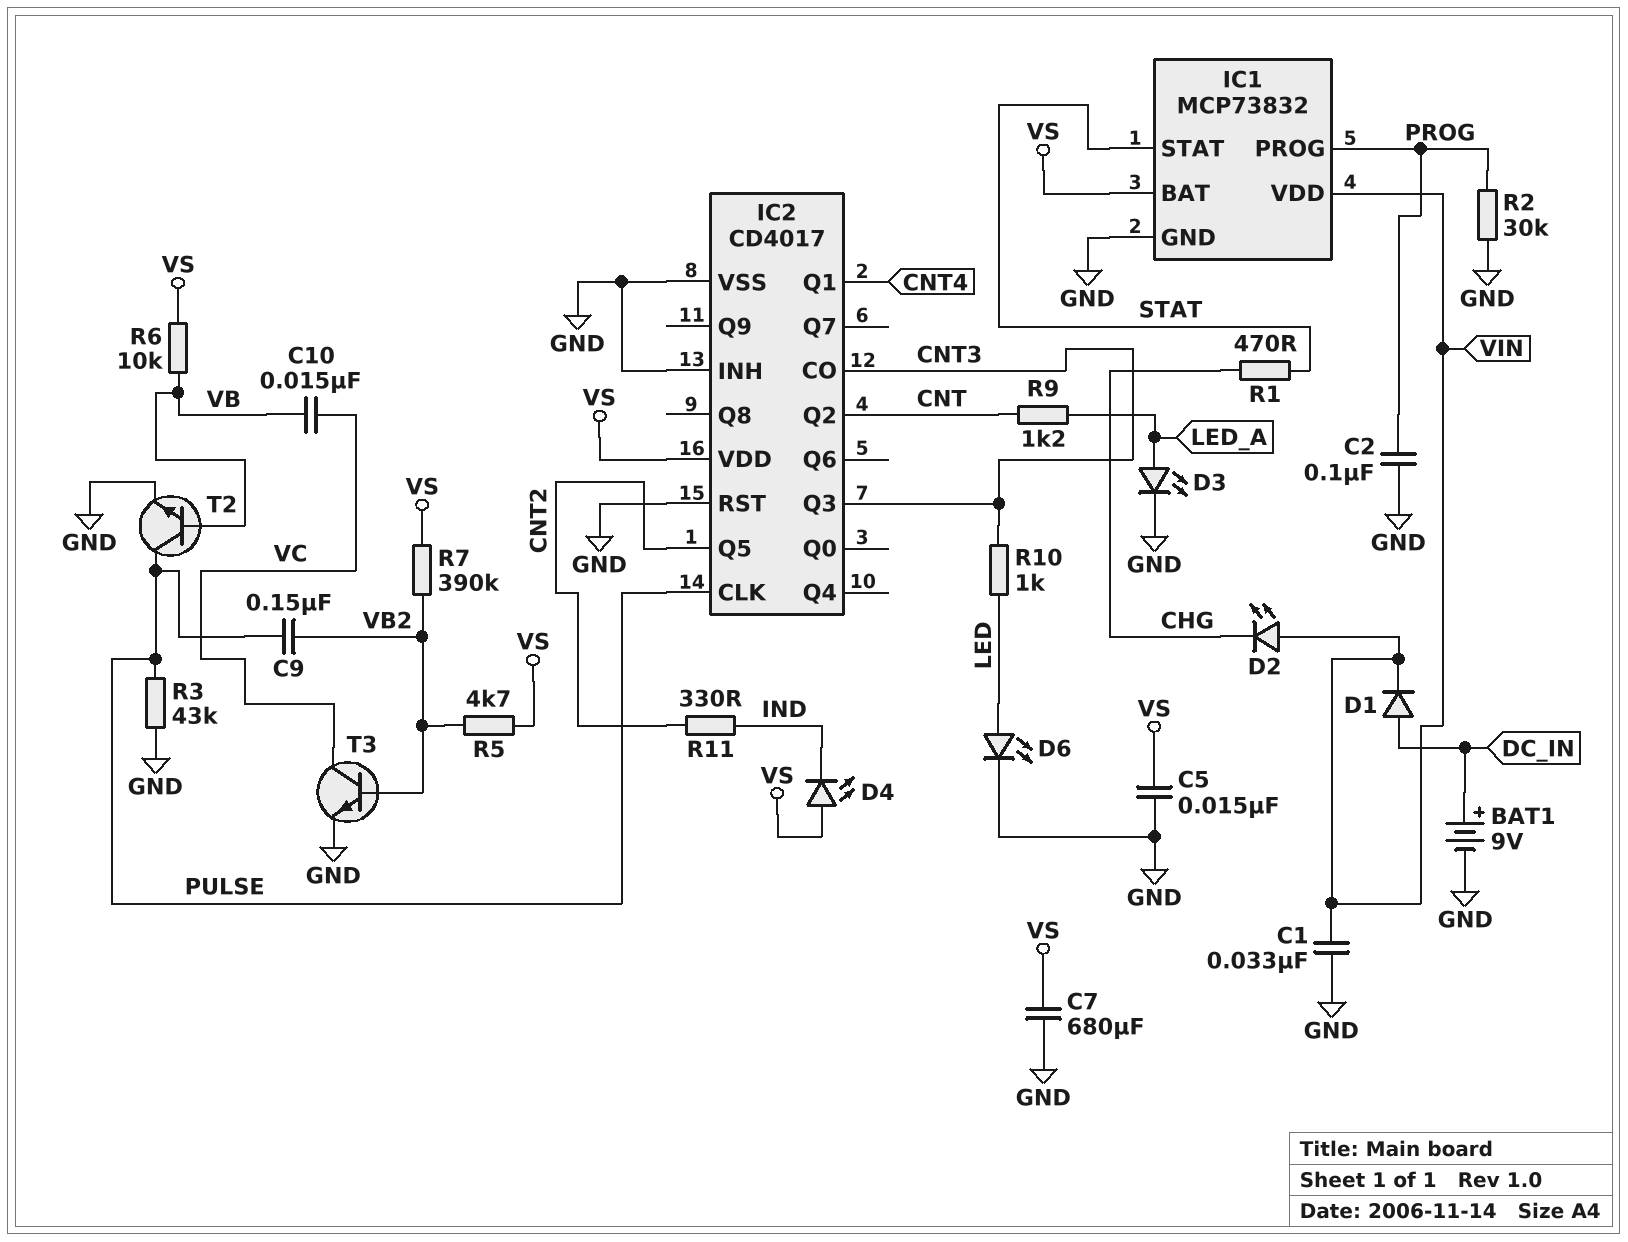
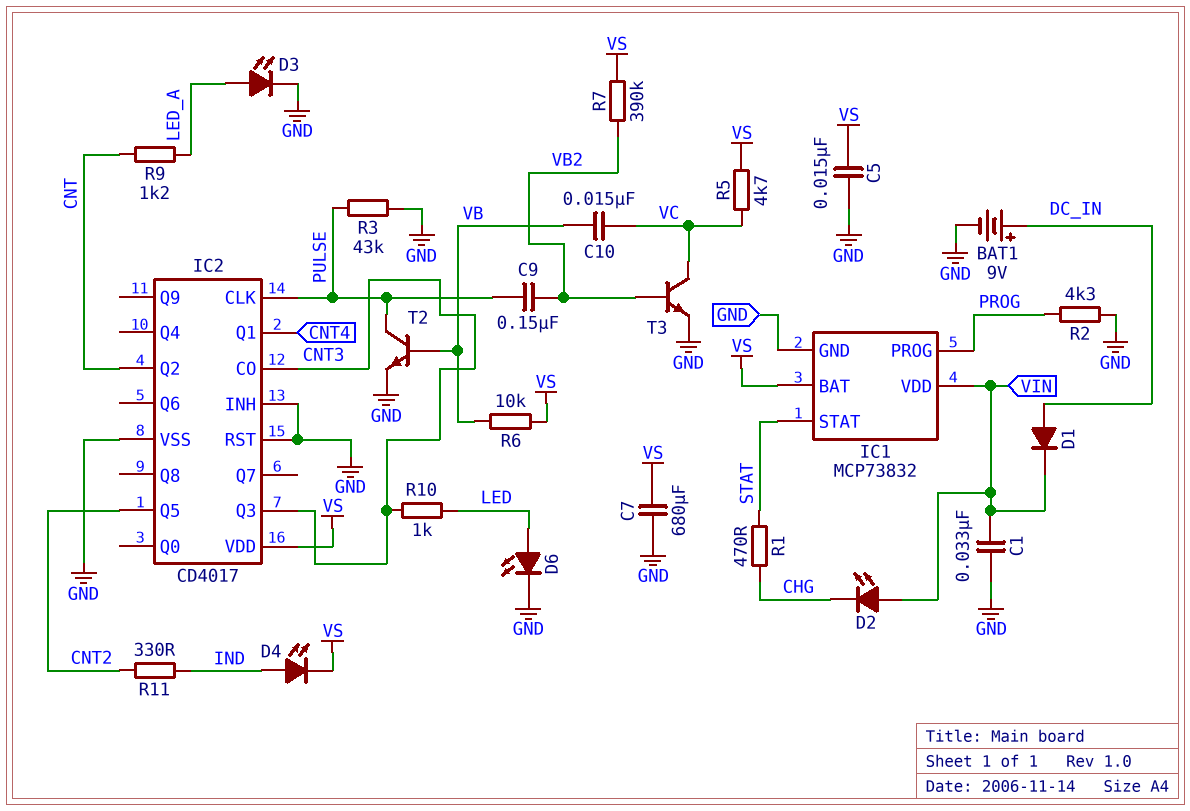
C2: 100nF (GND, PROG) -> none
D4: LED (A VS, K IND) -> LED (A IND, K VS)
R2: 30k (GND, PROG) -> 4.3k (GND, PROG)
R5: 4.7k (VB2, VS) -> 4.7k (VC, VS)

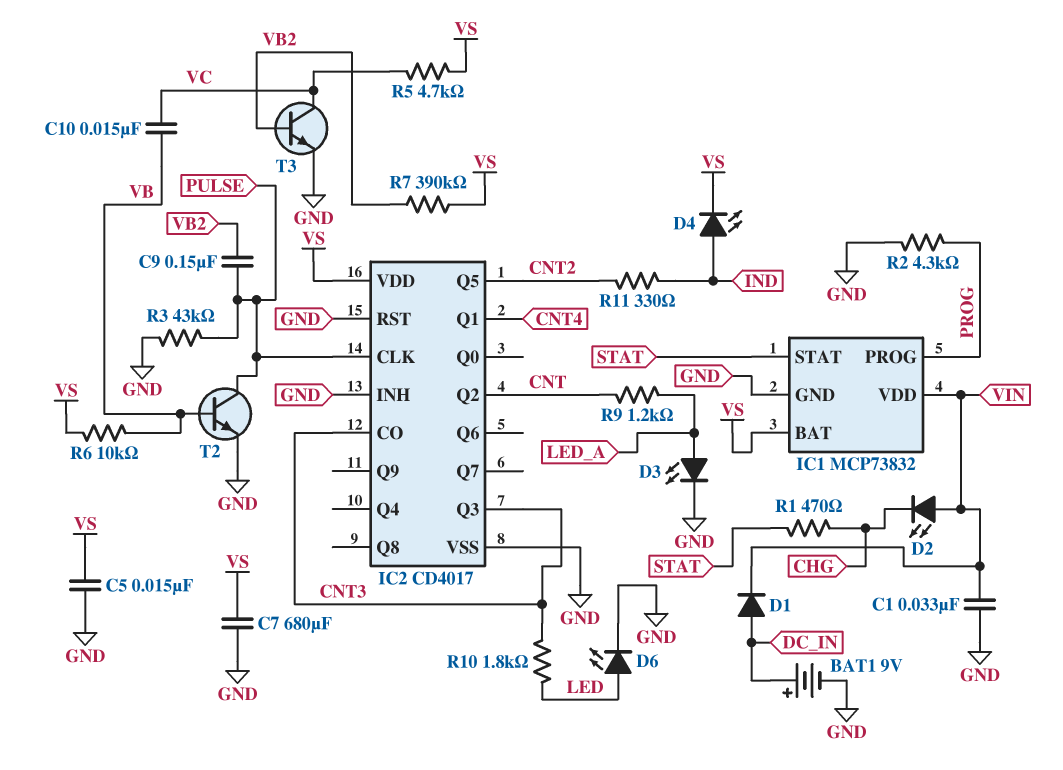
R10: 1k (CNT3, LED) -> 1.8k (CNT3, LED)

